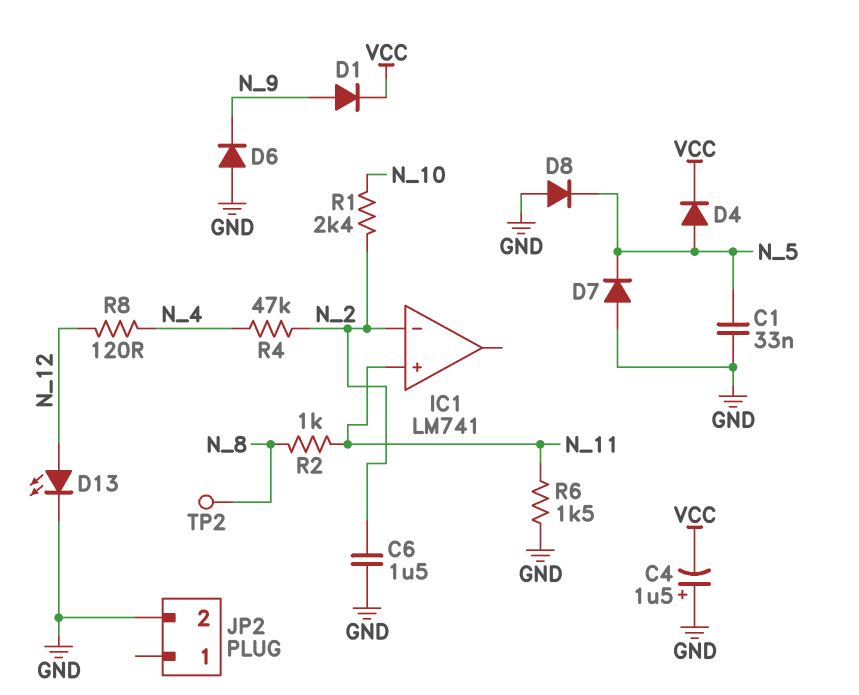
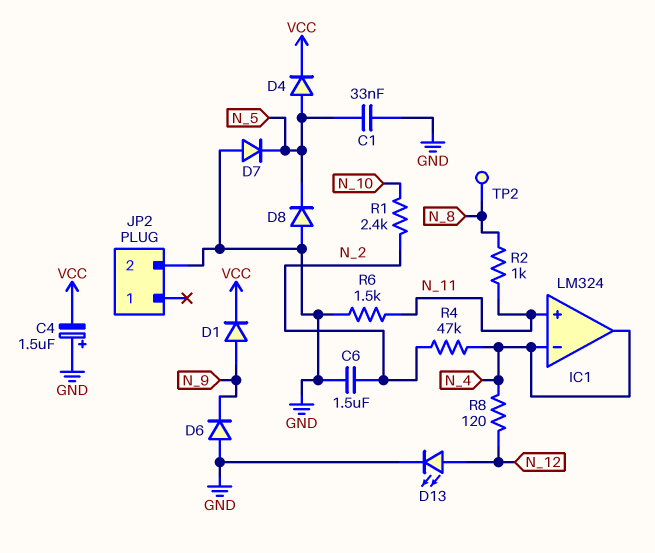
IC1: LM741 -> LM324
IC1 pin in-: N_2 -> N_4
IC1 pin out: none -> N_4

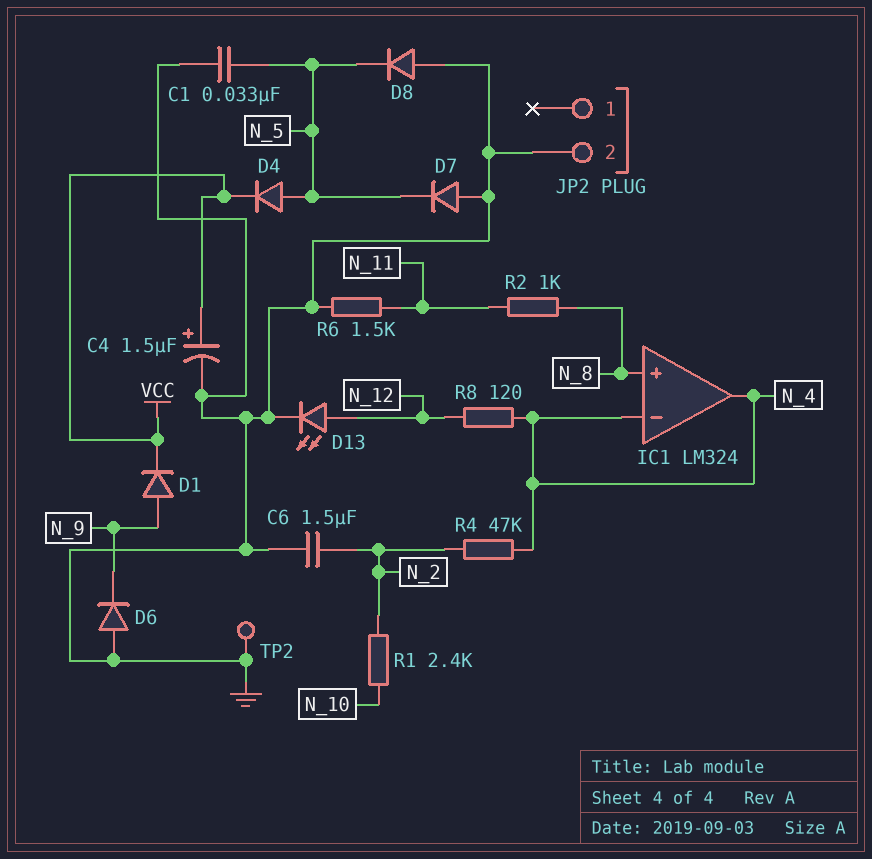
C4: 1.5uF (plus GND, minus VCC) -> 1.5uF (plus VCC, minus GND)
IC1 pin in+: N_11 -> N_8
TP2: test point (N_8) -> test point (GND)

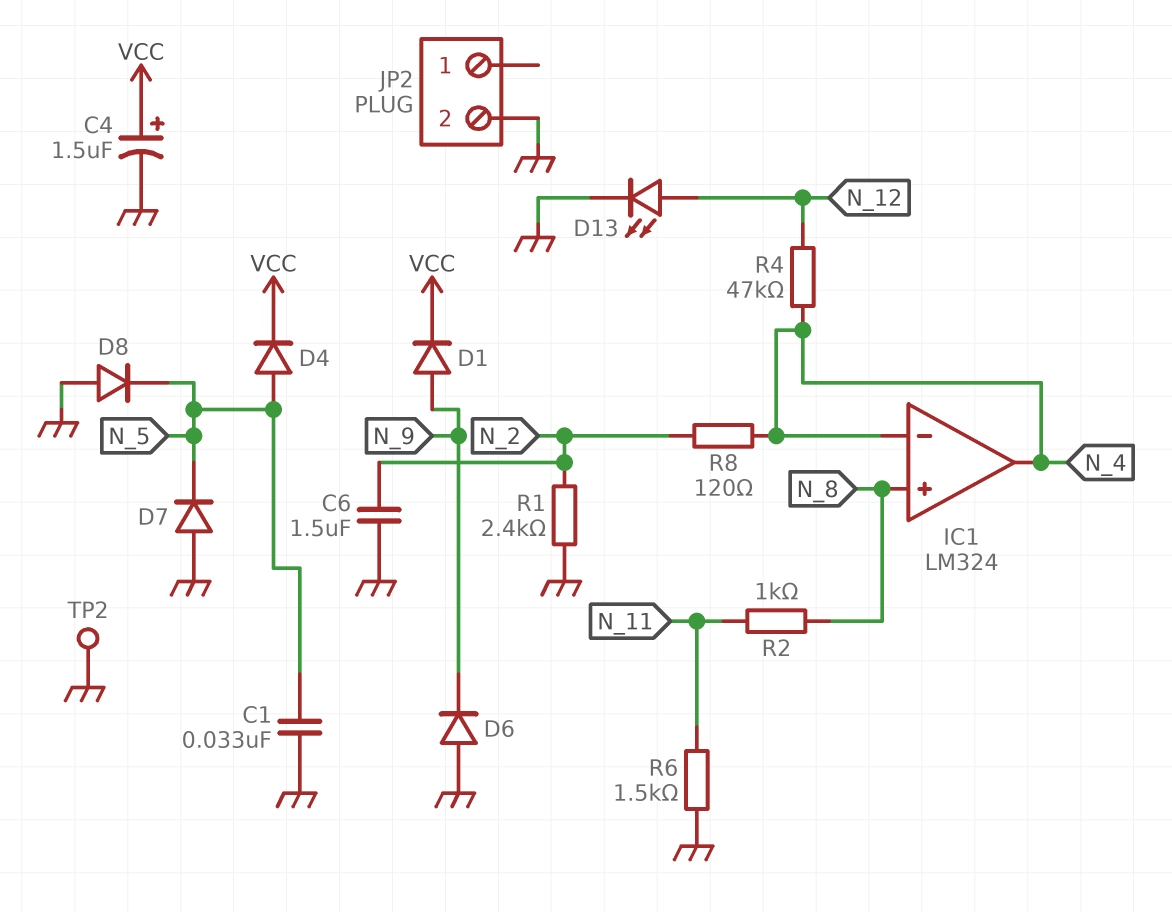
R1: 2.4k (N_2, N_10) -> 2.4k (GND, N_2)
R4: 47k (N_2, N_4) -> 47k (N_4, N_12)
R8: 120 (N_4, N_12) -> 120 (N_2, N_4)

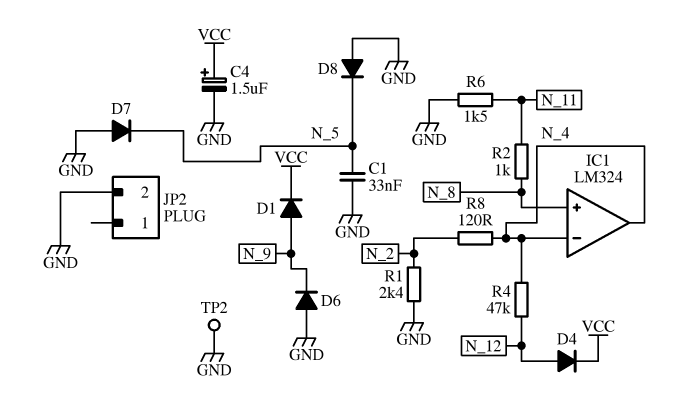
C6: 1.5uF (GND, N_2) -> none
D4: diode (A N_5, K VCC) -> diode (A N_12, K VCC)
D13: LED (A N_12, K GND) -> none

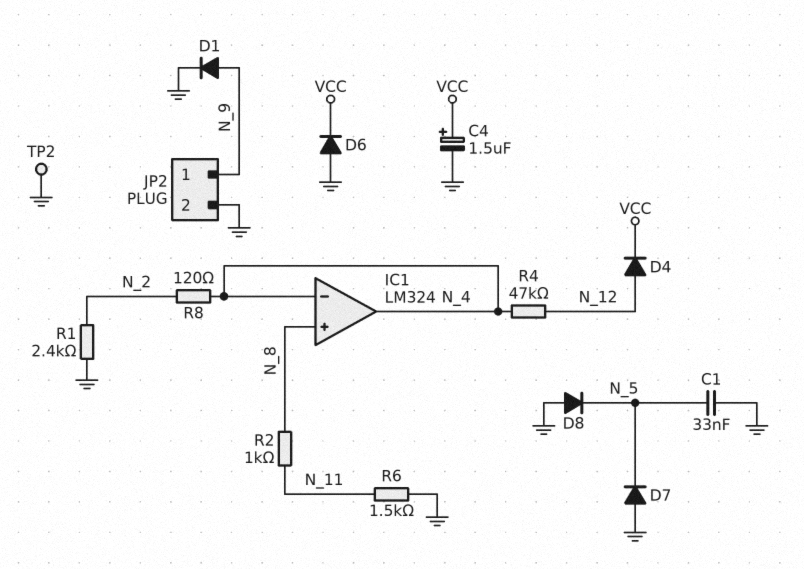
D1: diode (A N_9, K VCC) -> diode (A N_9, K GND)
D6: diode (A GND, K N_9) -> diode (A GND, K VCC)
JP2 pin 1: none -> N_9

